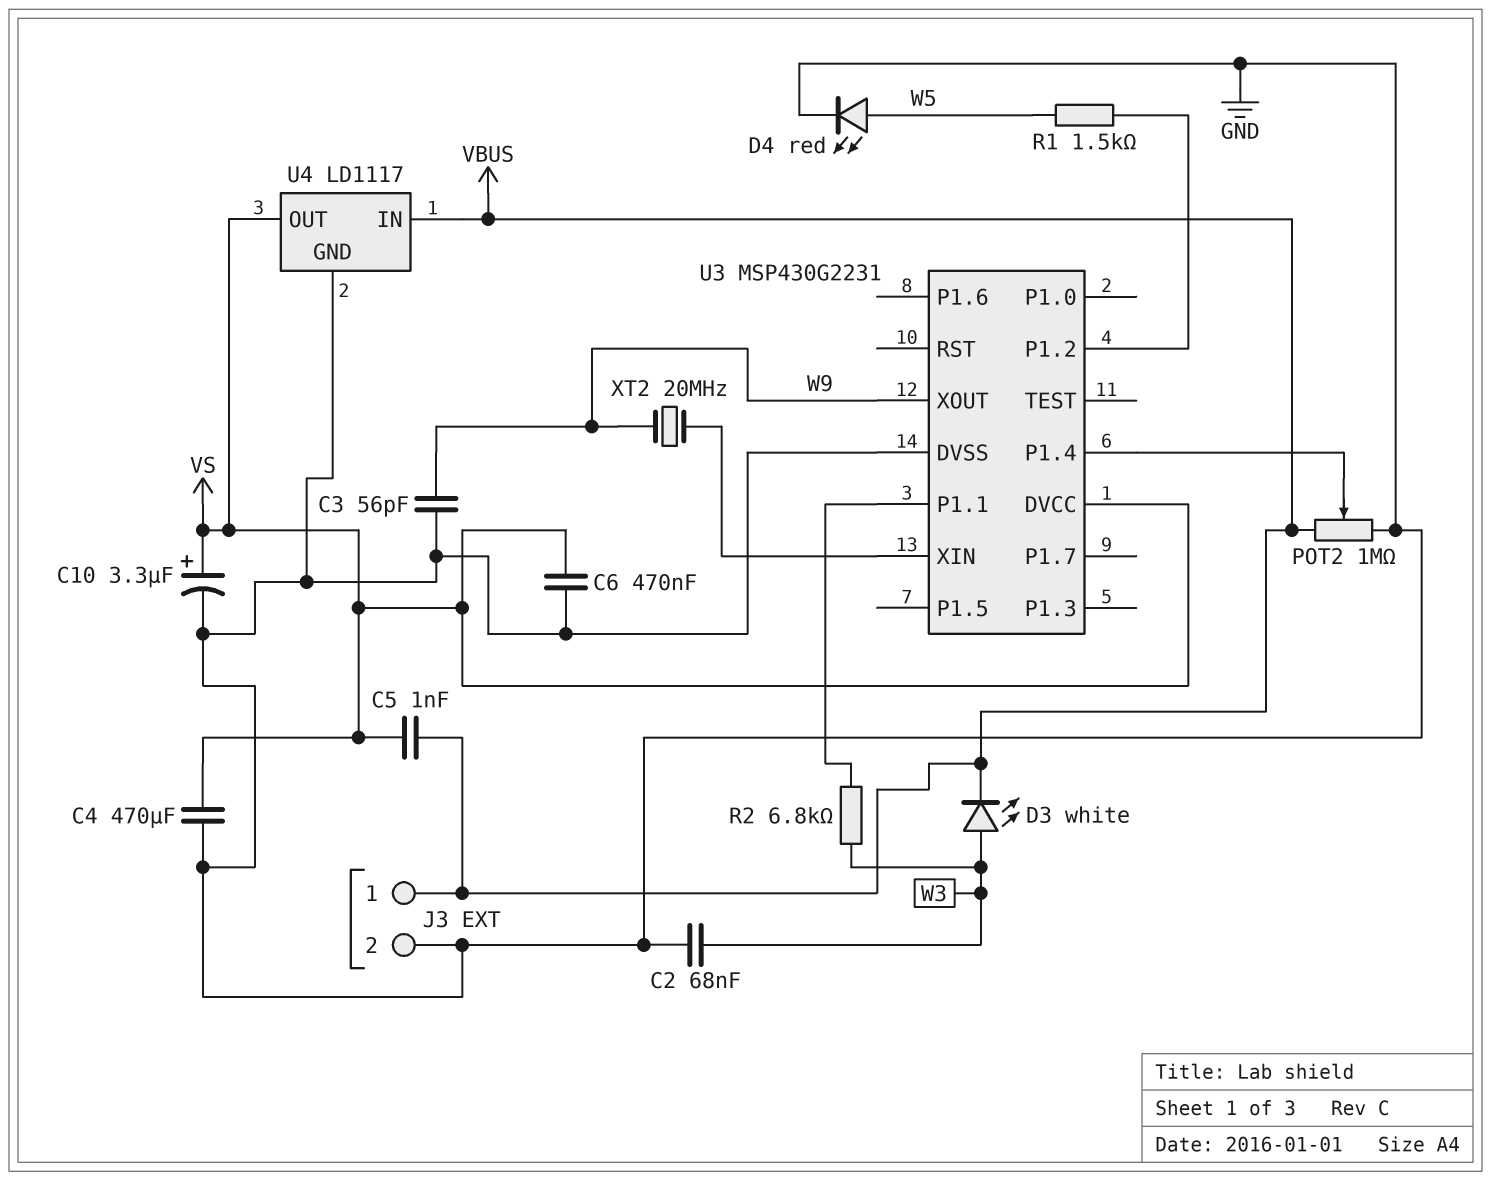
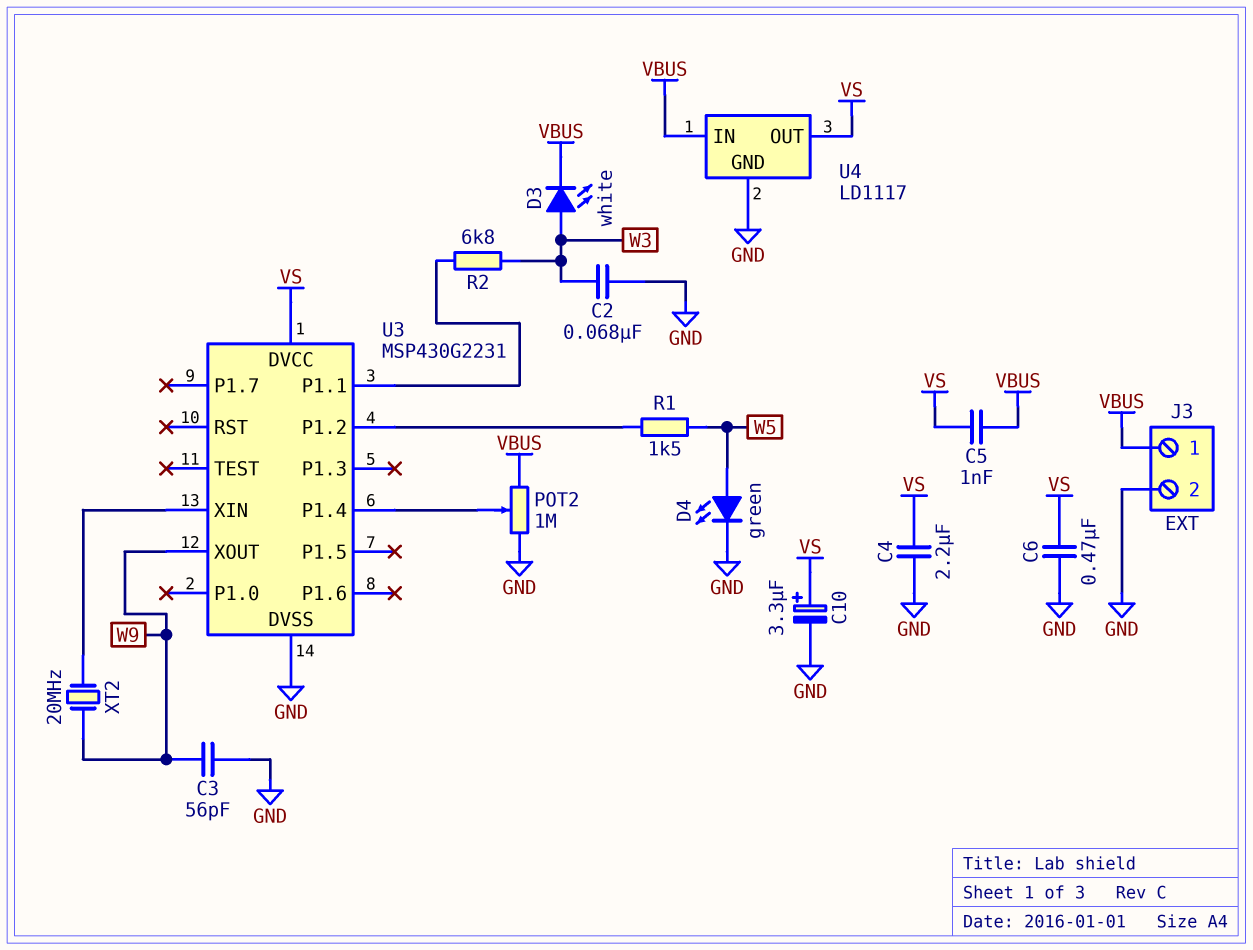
C4: 470uF (GND, VS) -> 2.2uF (GND, VS)
D4: LED red (A W5, K GND) -> LED green (A W5, K GND)

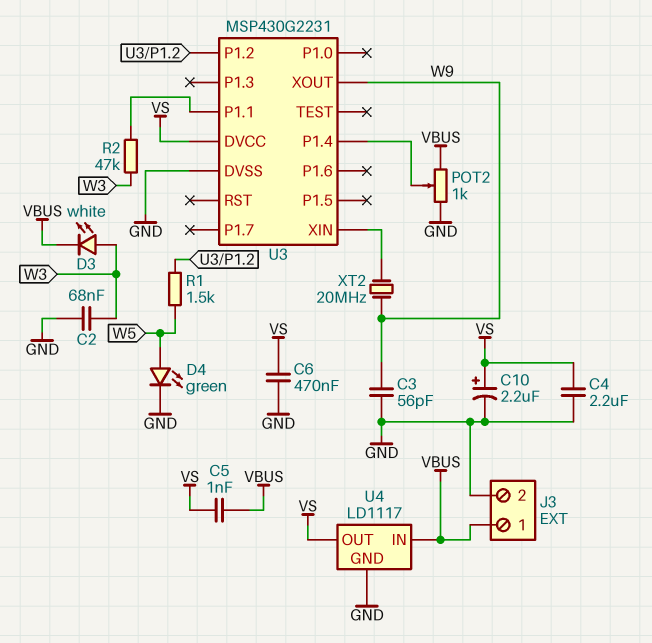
C10: 3.3uF (plus VS, minus GND) -> 2.2uF (plus VS, minus GND)
POT2: 1M (GND, VBUS, wiper U3/P1.4) -> 1k (GND, VBUS, wiper U3/P1.4)
R2: 6.8k (U3/P1.1, W3) -> 47k (U3/P1.1, W3)

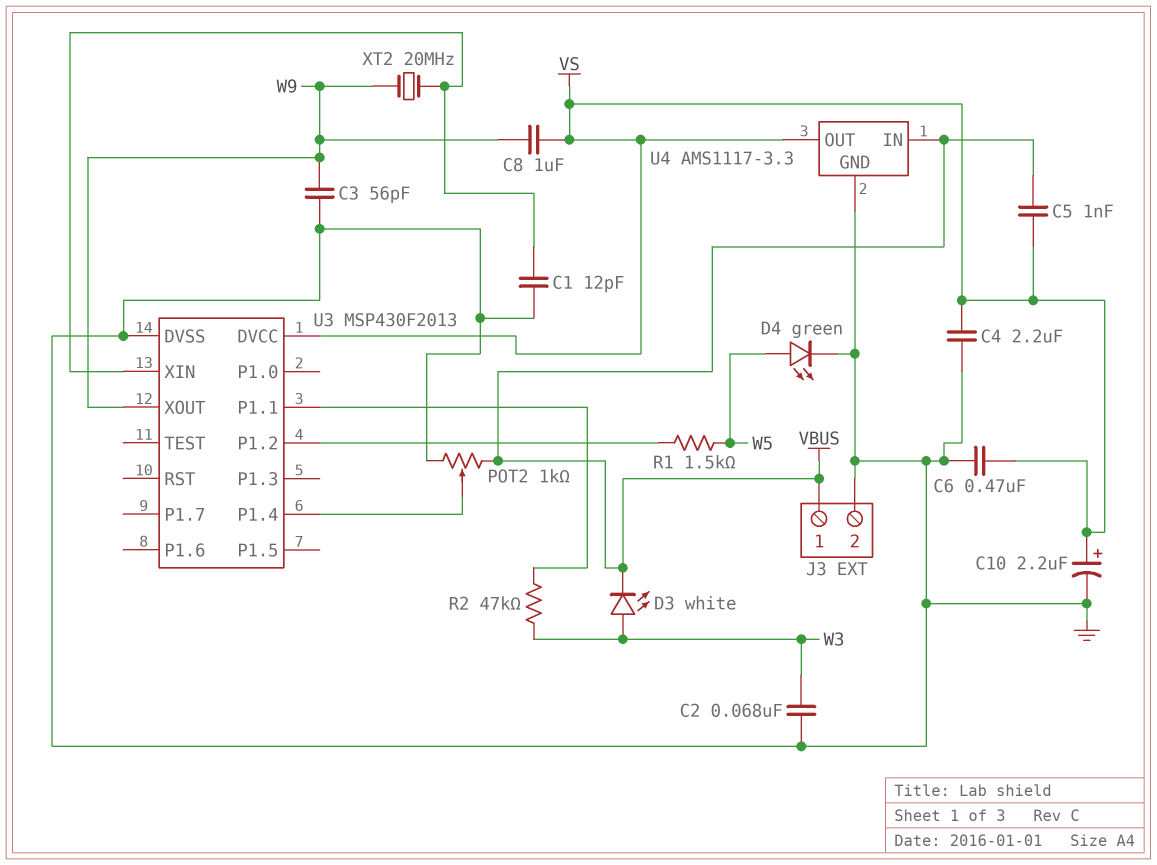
C1: none -> 12pF (GND, U3/XIN)
C8: none -> 1uF (VS, W9)
U3: MSP430G2231 -> MSP430F2013
U4: LD1117 -> AMS1117-3.3

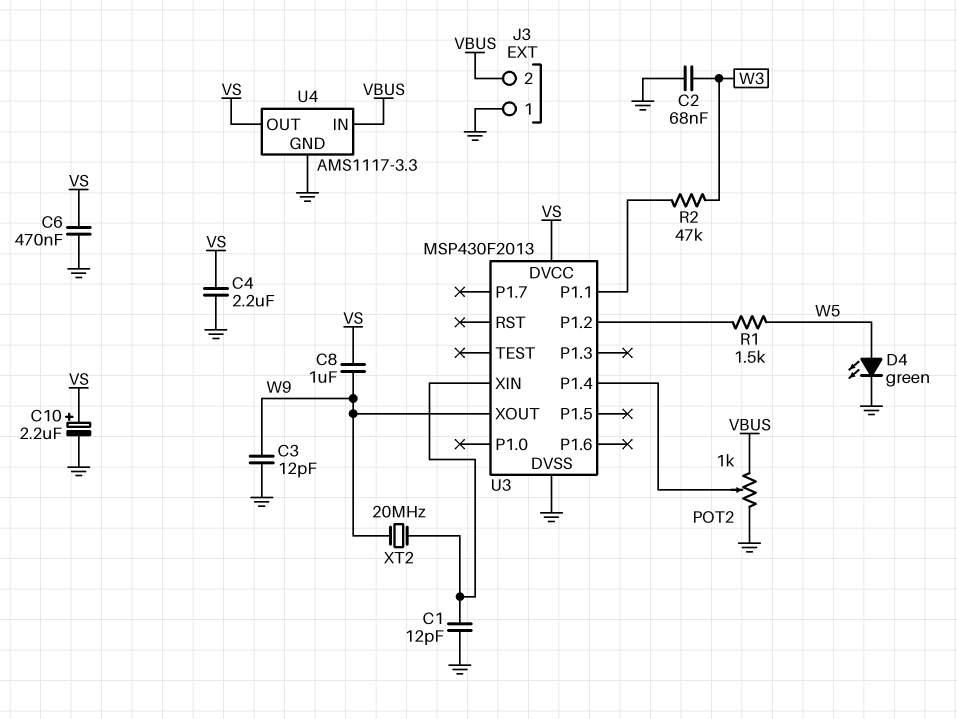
C3: 56pF (GND, W9) -> 12pF (GND, W9)
C5: 1nF (VBUS, VS) -> none
D3: LED white (A W3, K VBUS) -> none
J3 pin 1: VBUS -> GND
J3 pin 2: GND -> VBUS

